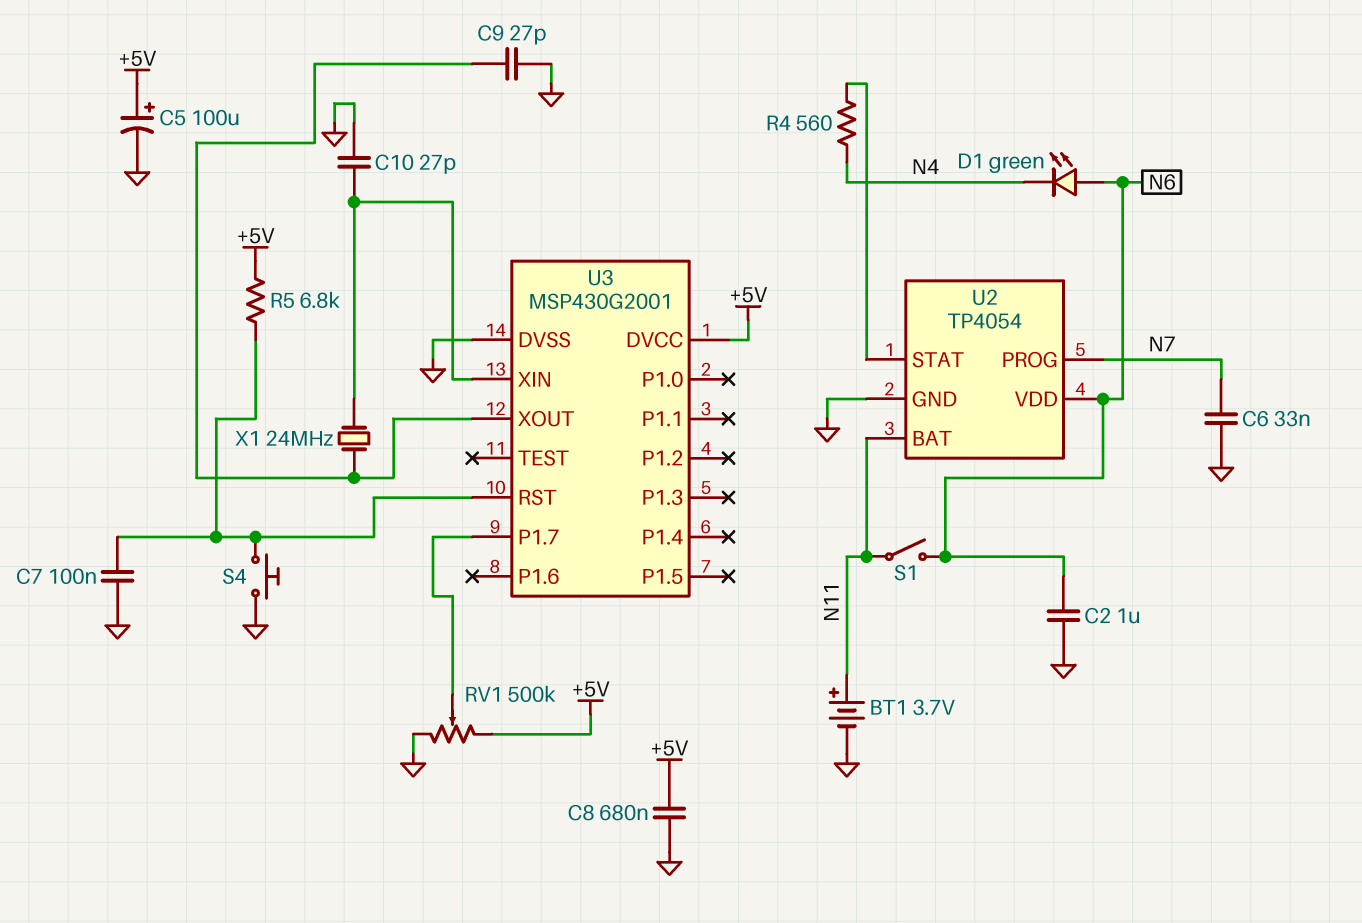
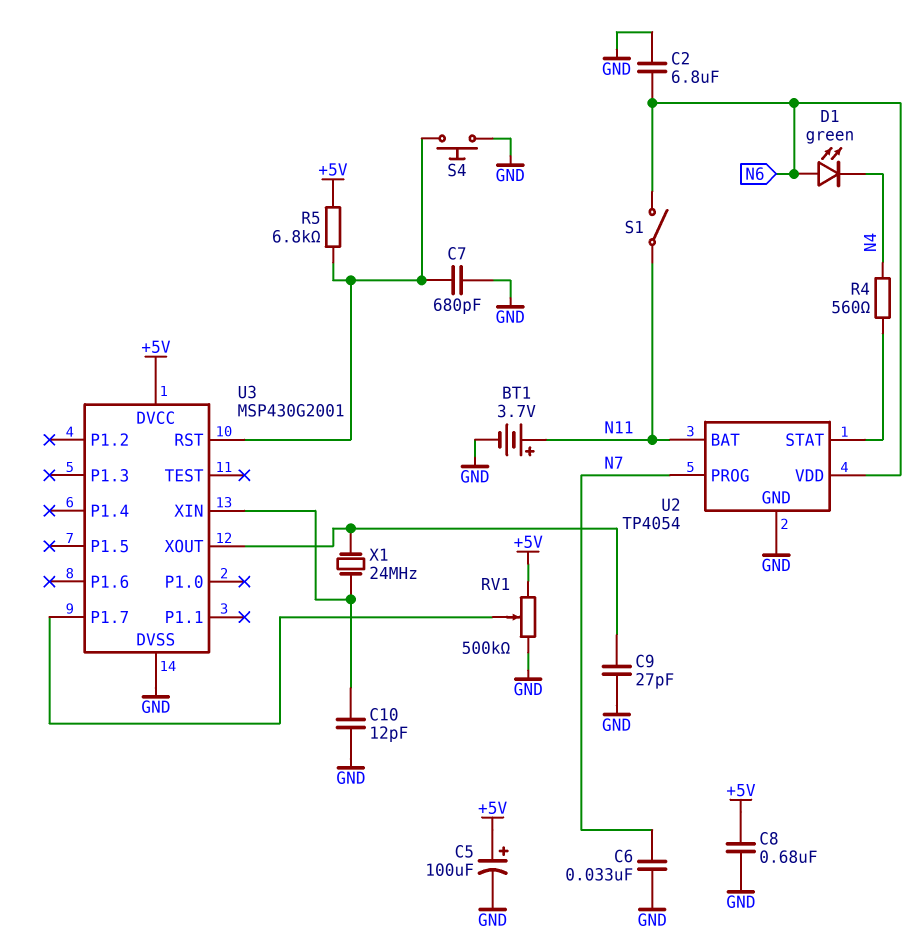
C2: 1uF (GND, N6) -> 6.8uF (GND, N6)
C7: 100nF (GND, U3/RST) -> 680pF (GND, U3/RST)
C10: 27pF (GND, U3/XIN) -> 12pF (GND, U3/XIN)

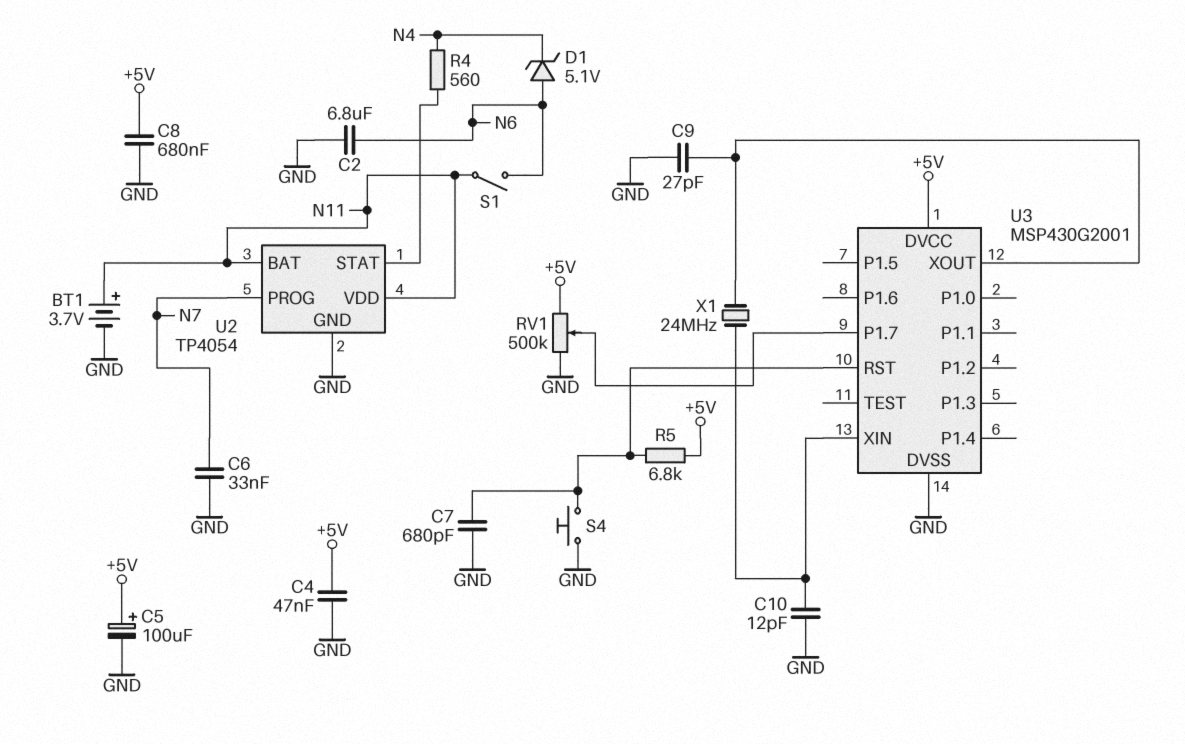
C4: none -> 47nF (+5V, GND)
D1: LED green (A N6, K N4) -> zener 5.1V (A N6, K N4)
U2 pin VDD: N6 -> N11

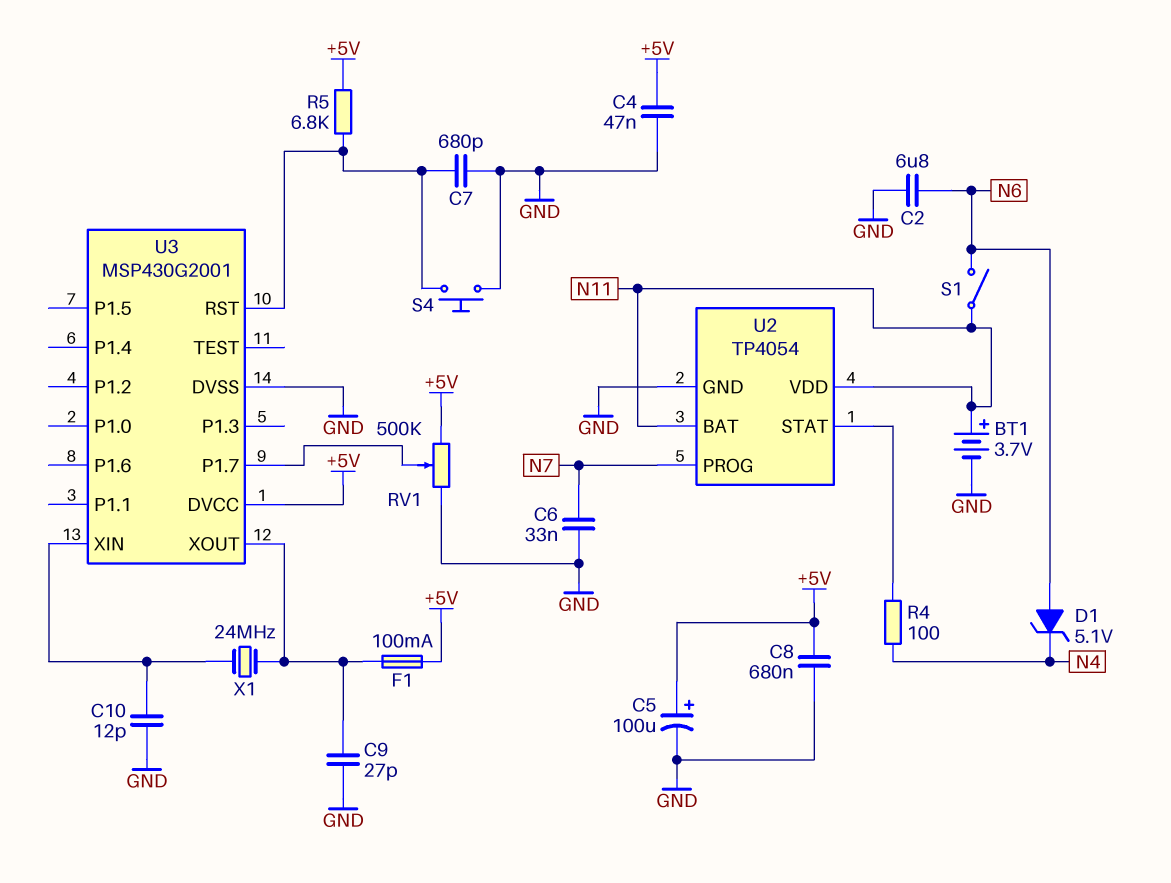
F1: none -> 100mA (+5V, U3/XOUT)
R4: 560 (N4, U2/STAT) -> 100 (N4, U2/STAT)

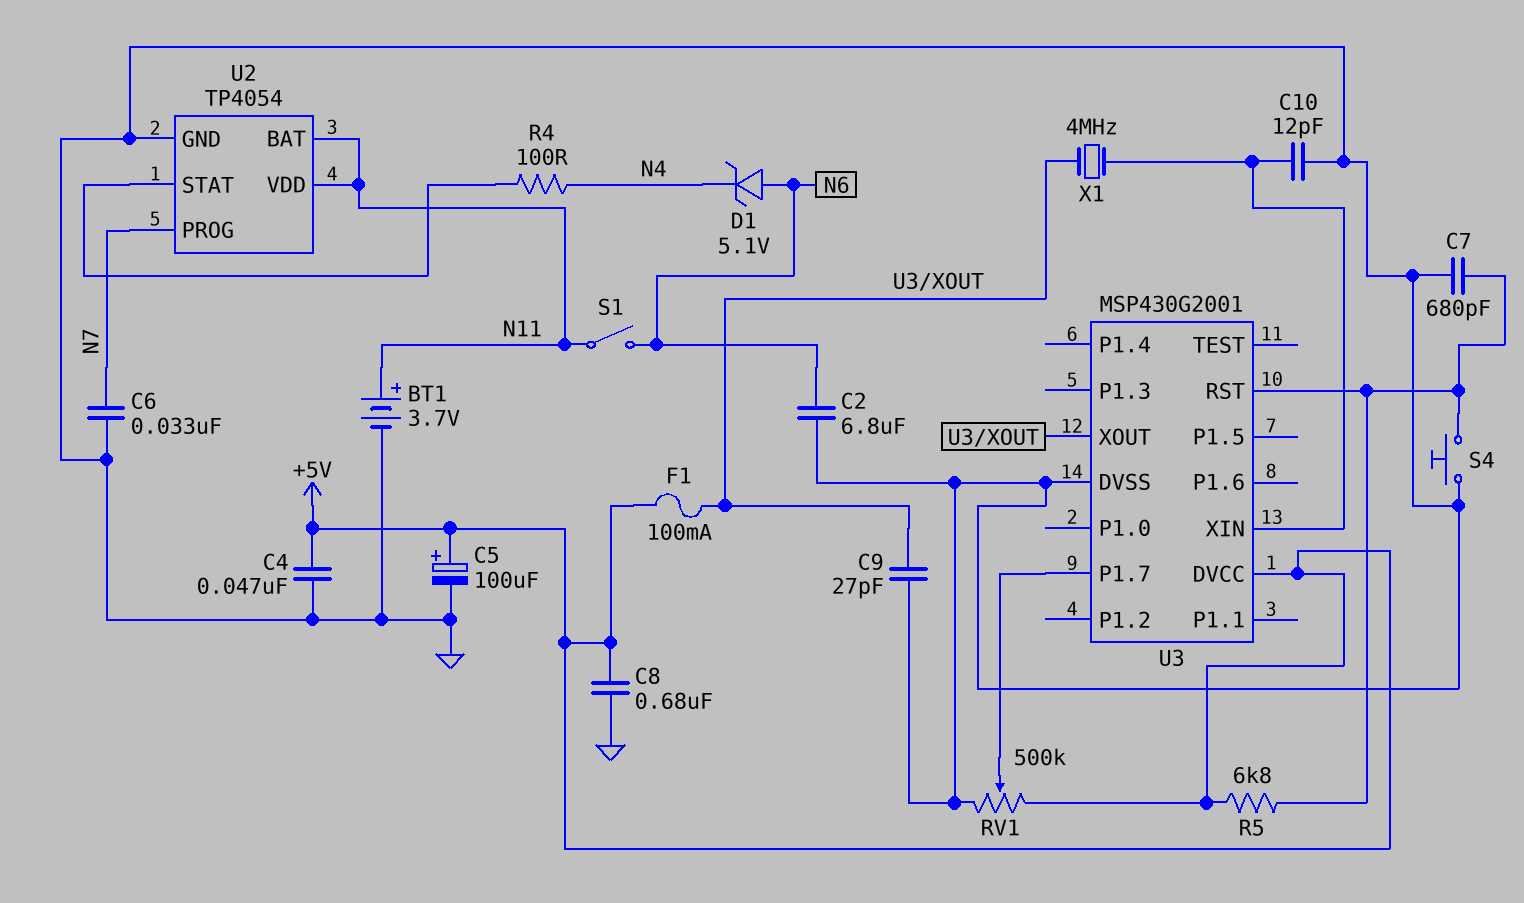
X1: 24MHz (U3/XIN, U3/XOUT) -> 4MHz (U3/XIN, U3/XOUT)

